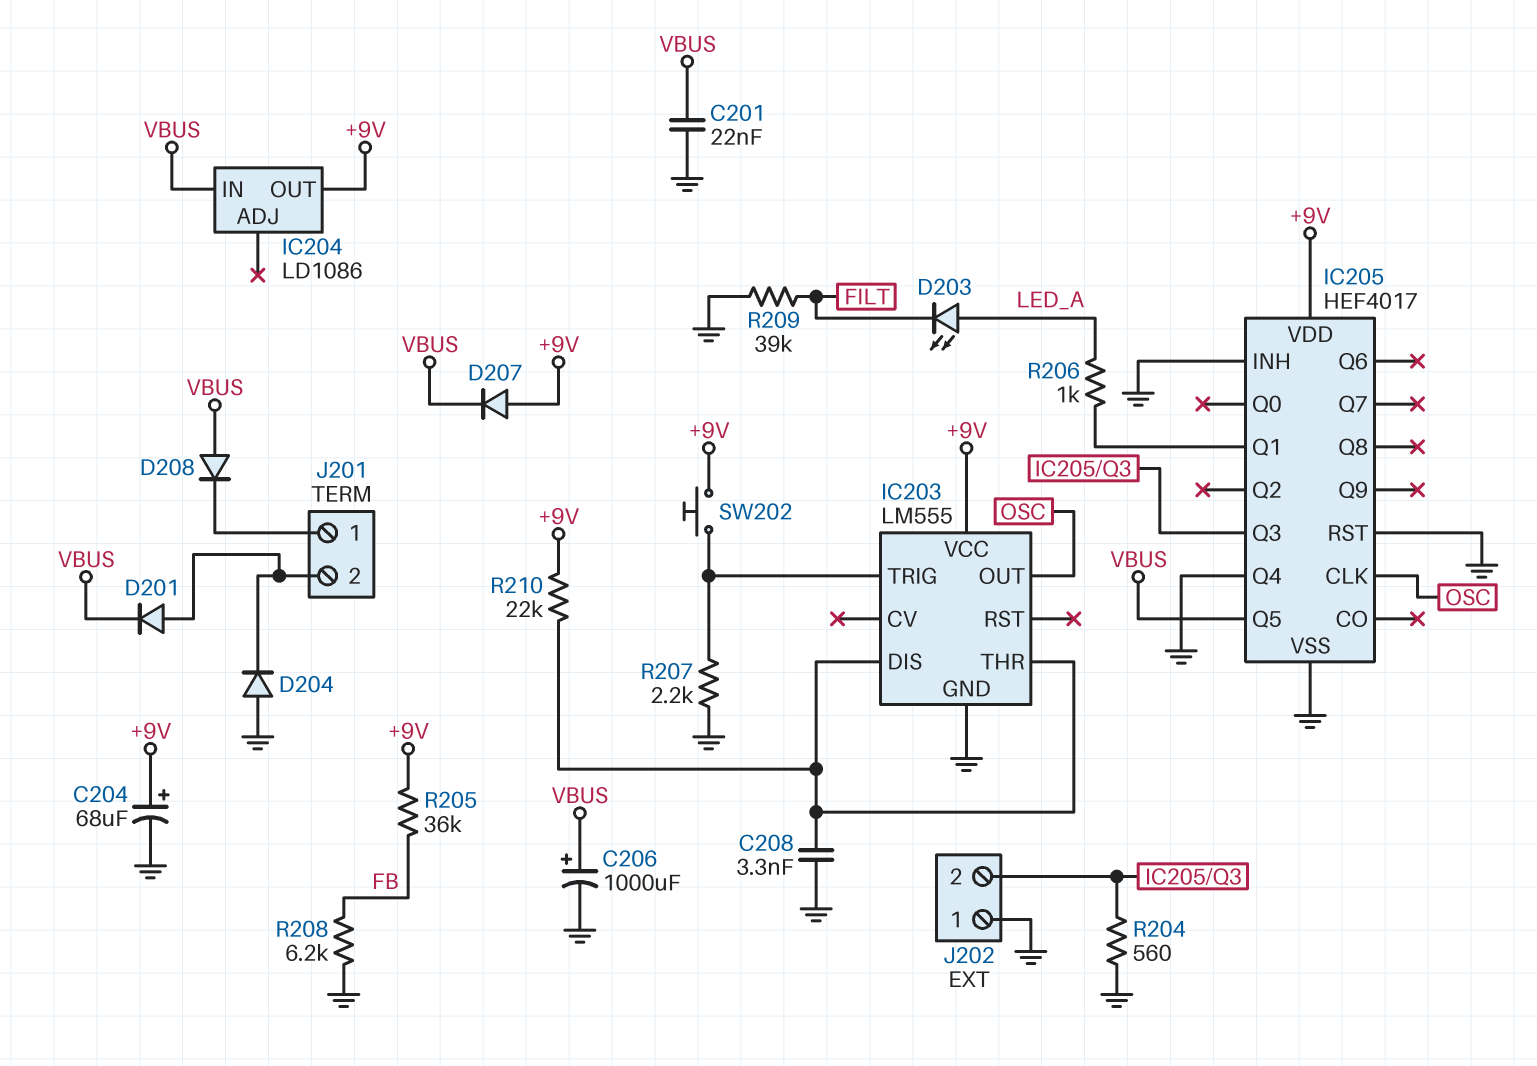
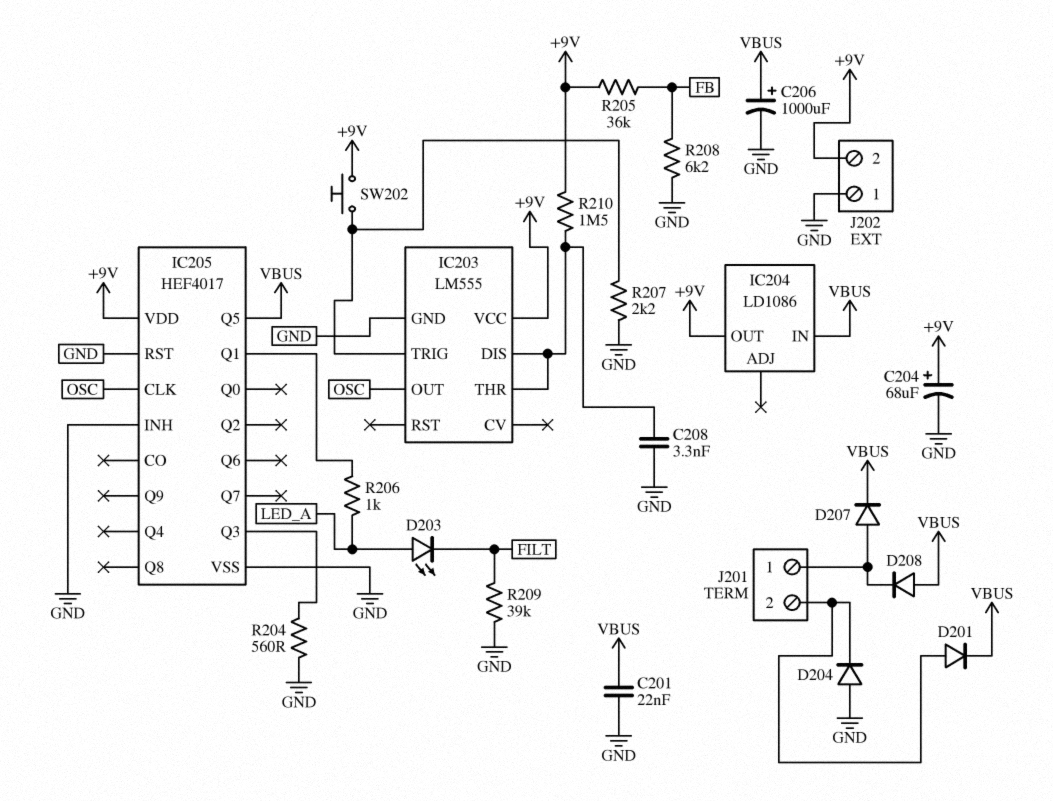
D207: diode (A +9V, K VBUS) -> diode (A J201/1, K VBUS)
IC205 pin Q4: GND -> none
J202 pin 2: IC205/Q3 -> +9V
R210: 22k (+9V, IC203/DIS) -> 1.5M (+9V, IC203/DIS)

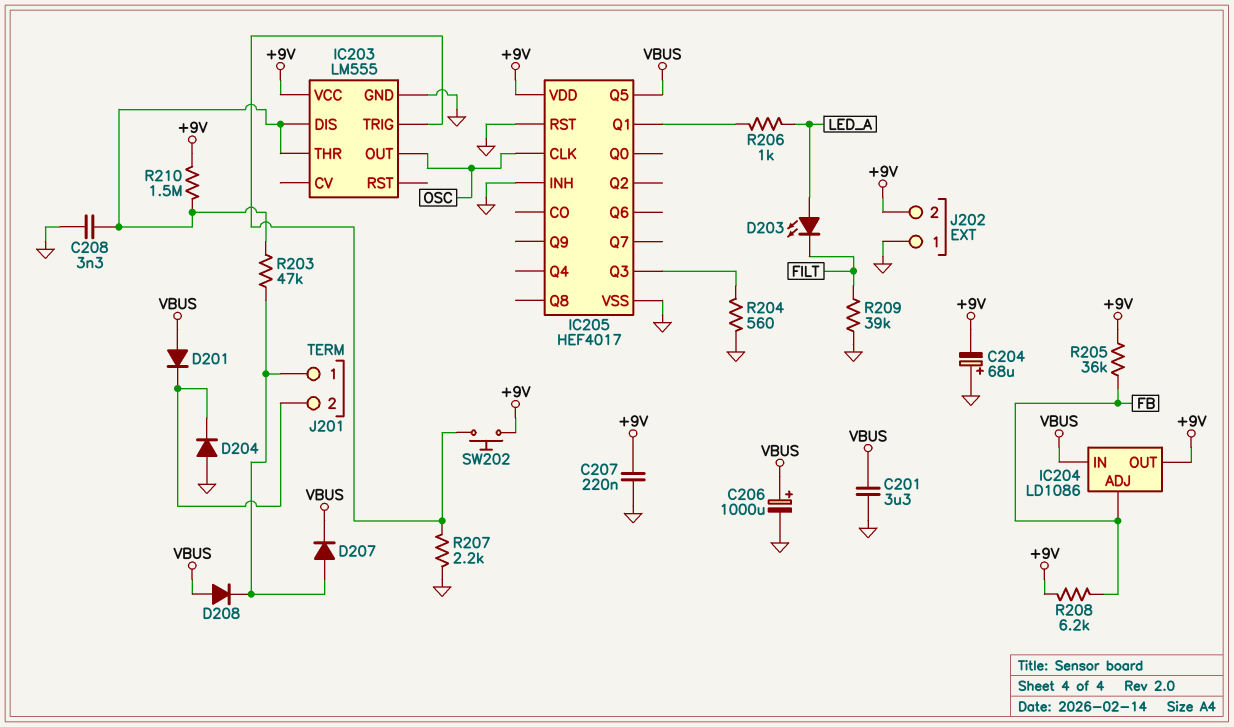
C201: 22nF (GND, VBUS) -> 3.3uF (GND, VBUS)
C204: 68uF (plus +9V, minus GND) -> 68uF (plus GND, minus +9V)
C207: none -> 220nF (+9V, GND)
D201: diode (A J201/2, K VBUS) -> diode (A VBUS, K J201/2)
IC204 pin ADJ: none -> FB
R203: none -> 47k (IC203/DIS, J201/1)
R208: 6.2k (FB, GND) -> 6.2k (+9V, FB)

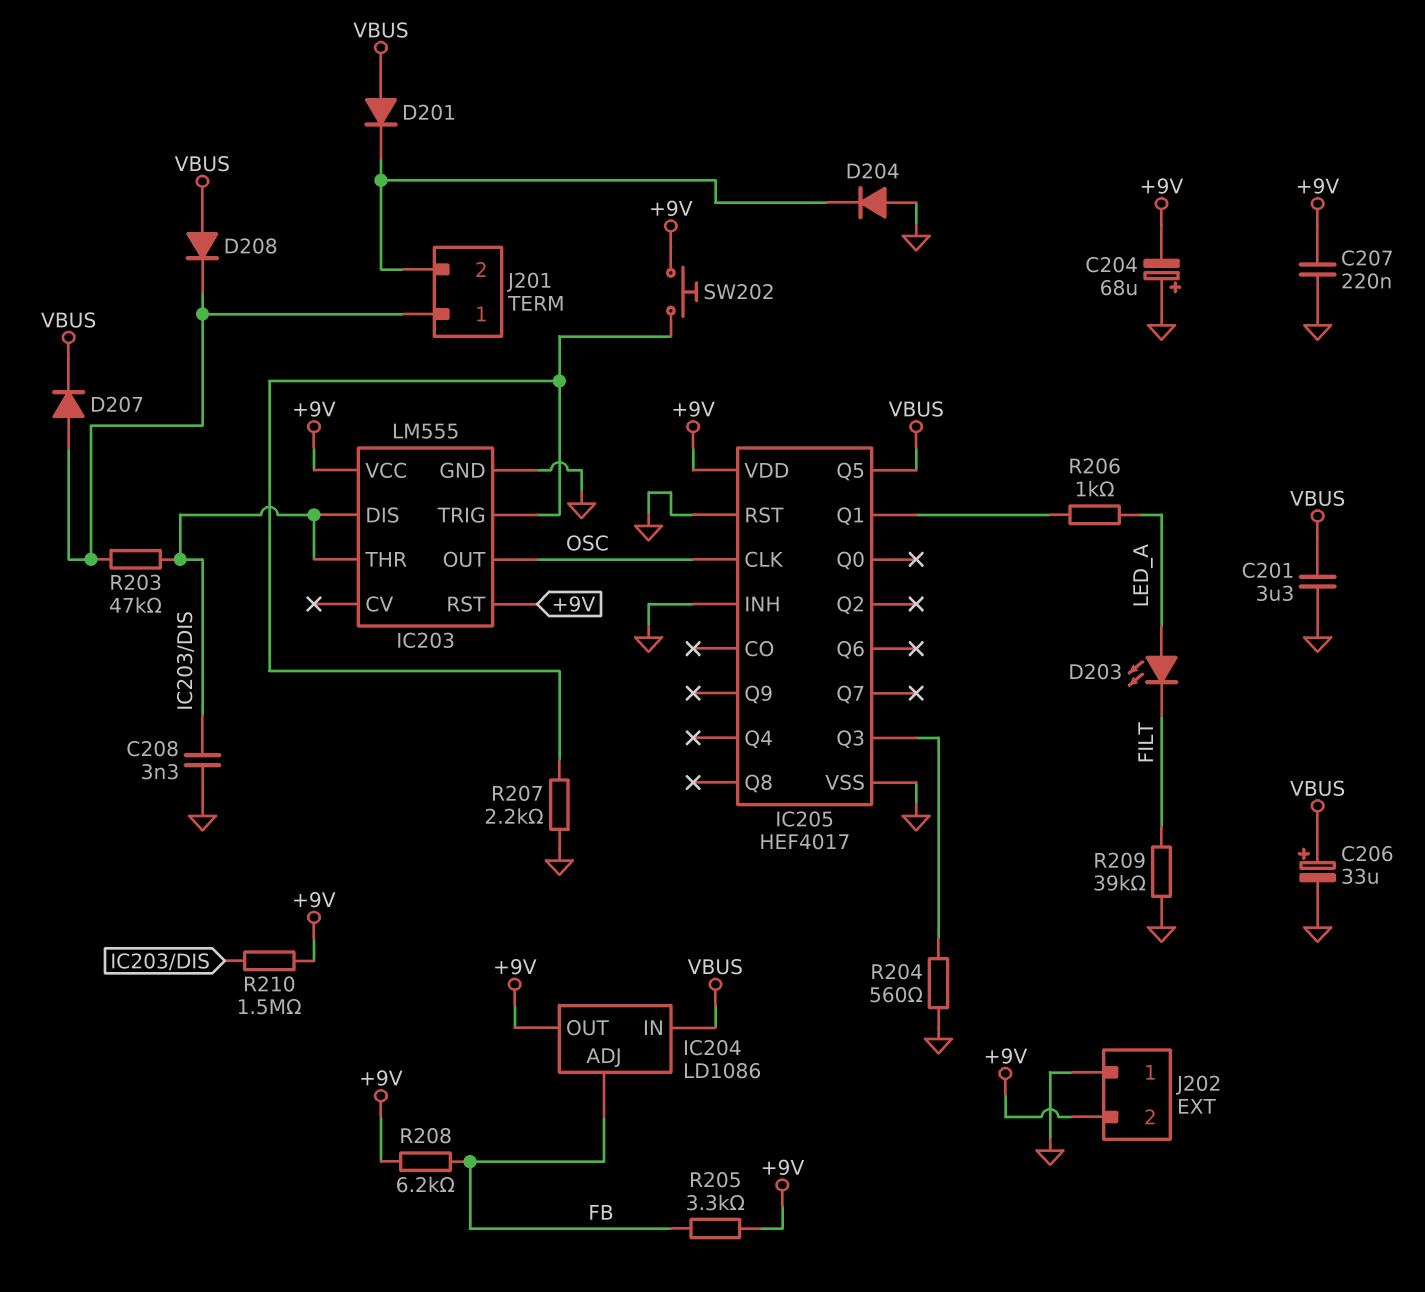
C206: 1000uF (plus VBUS, minus GND) -> 33uF (plus VBUS, minus GND)
IC203 pin RST: none -> +9V
R205: 36k (+9V, FB) -> 3.3k (+9V, FB)

